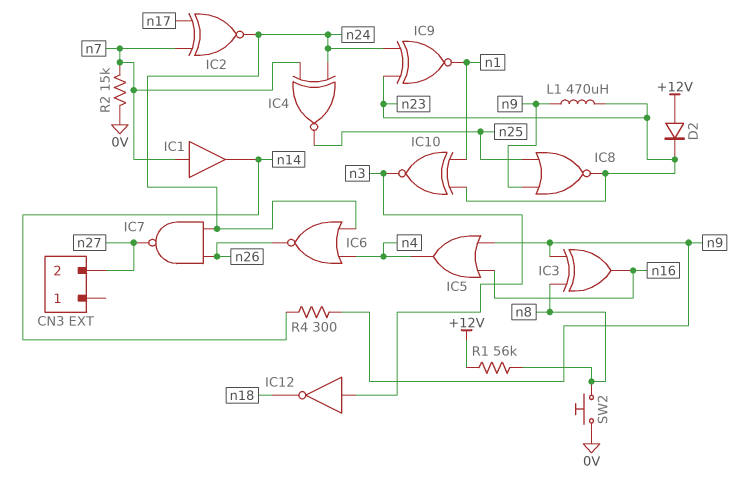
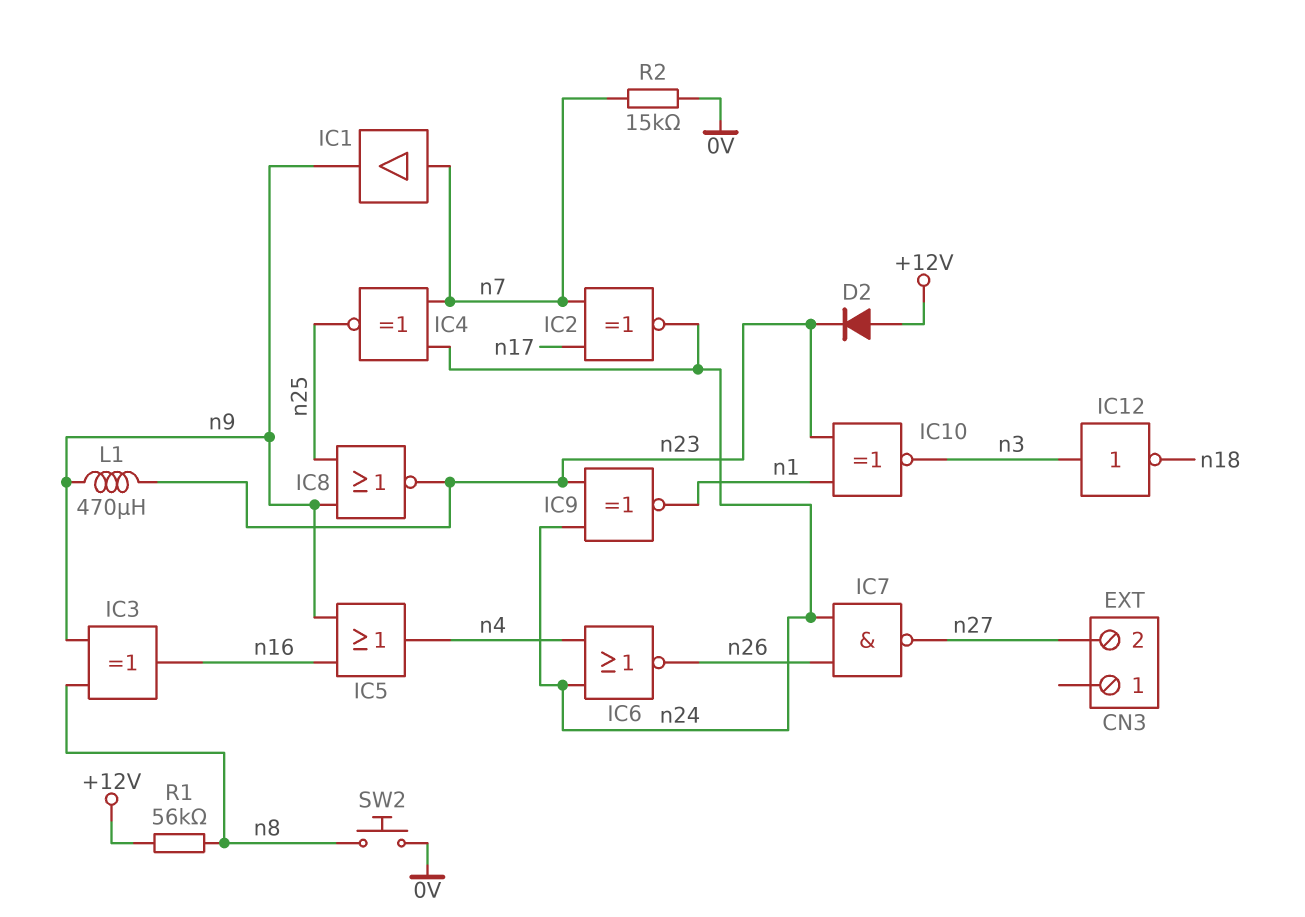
IC1: buffer (in n7, out n14) -> buffer (in n7, out n9)
R4: 300 (n9, n14) -> none

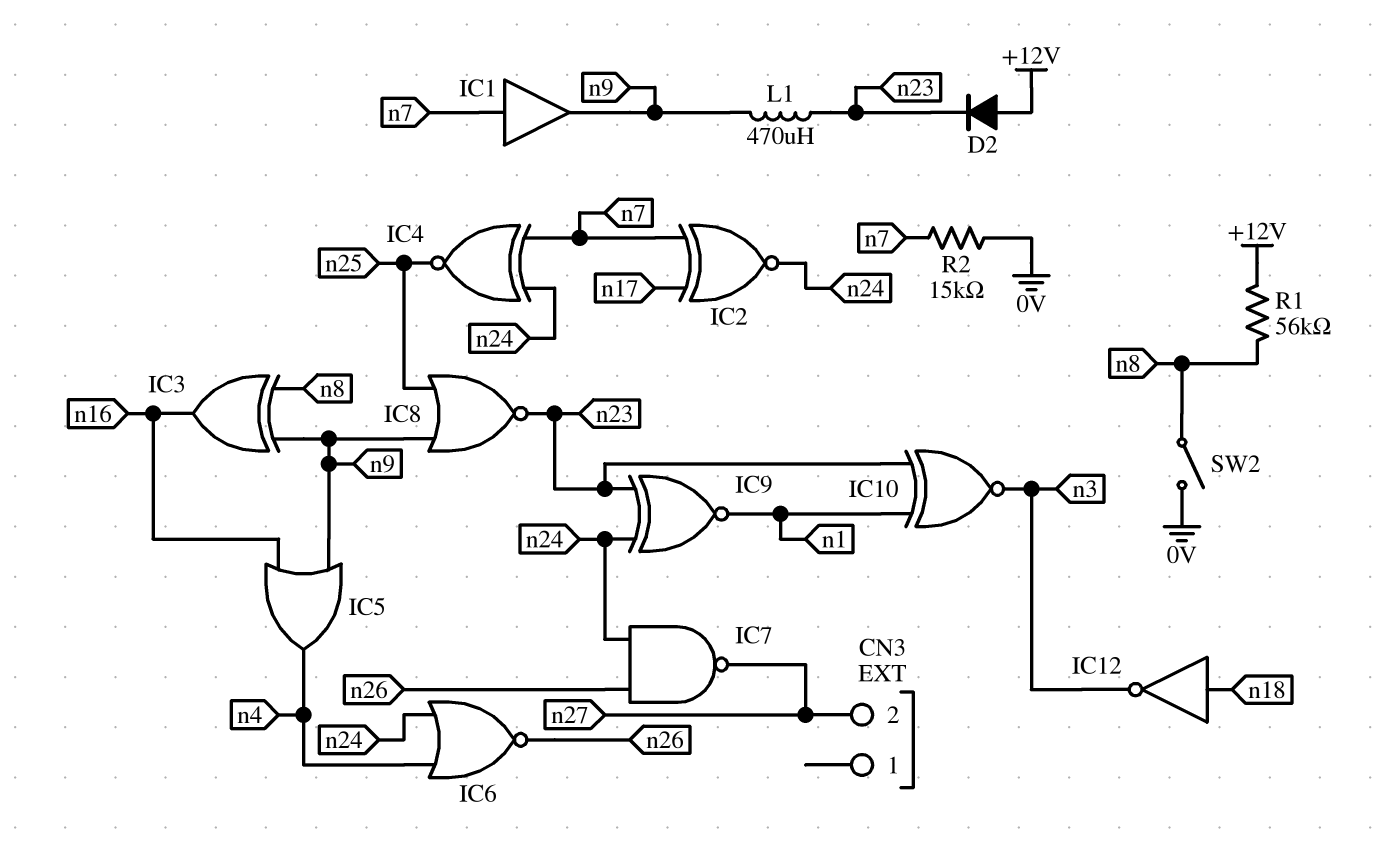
IC12: NOT (in n3, out n18) -> NOT (in n18, out n3)
SW2: button (0V, n8) -> switch (0V, n8)

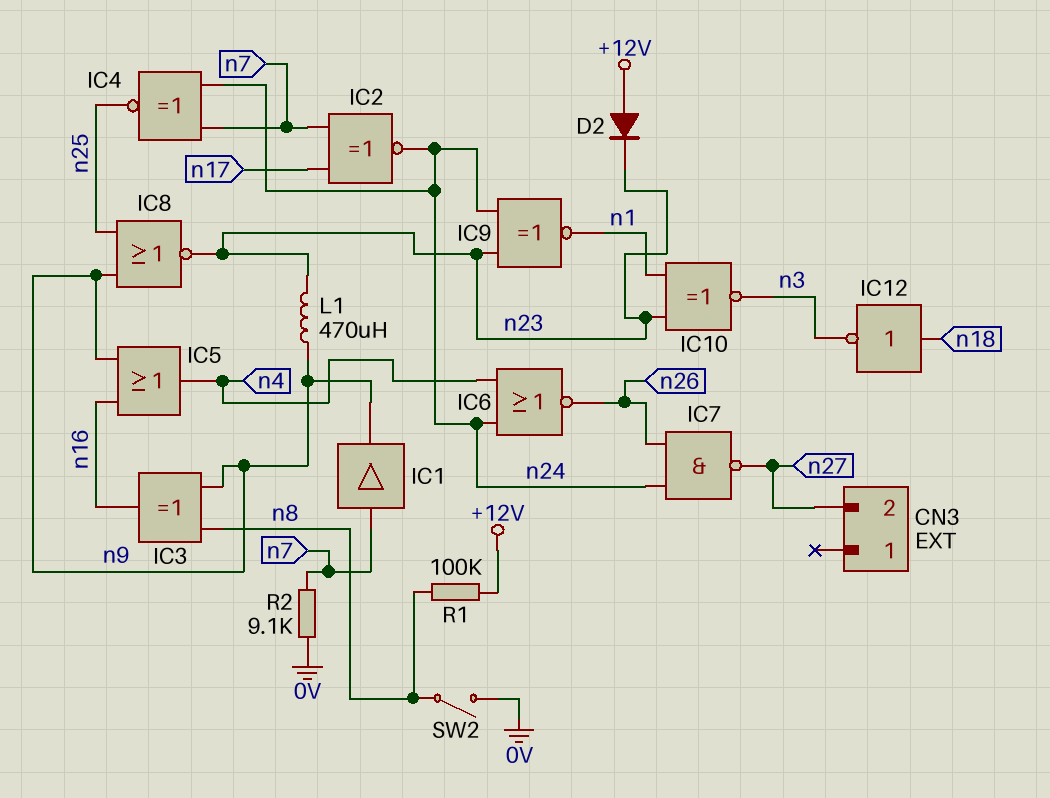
R1: 56k (+12V, n8) -> 100k (+12V, n8)
R2: 15k (0V, n7) -> 9.1k (0V, n7)

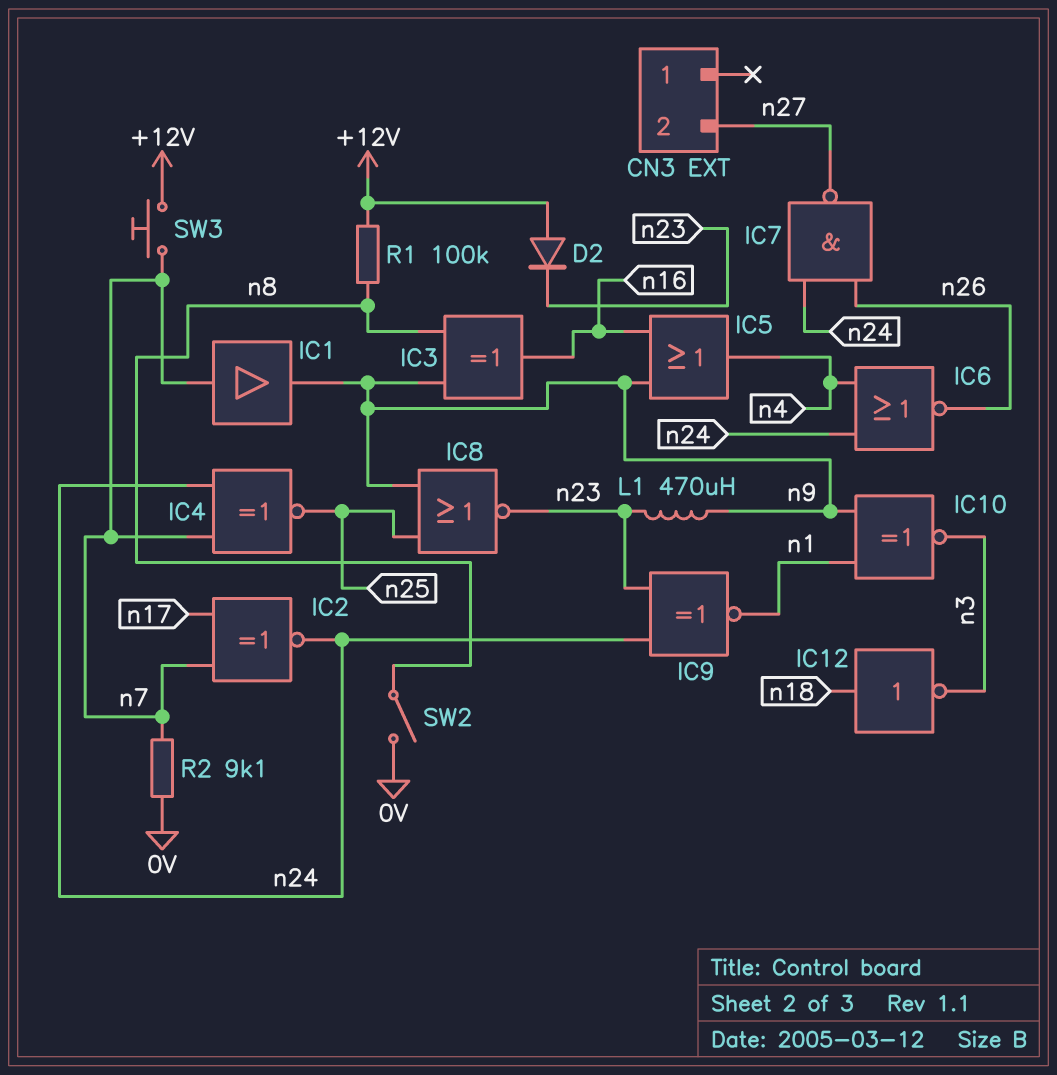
IC10: XNOR (in n1, in n23, out n3) -> XNOR (in n1, in n9, out n3)
SW3: none -> button (+12V, n7)

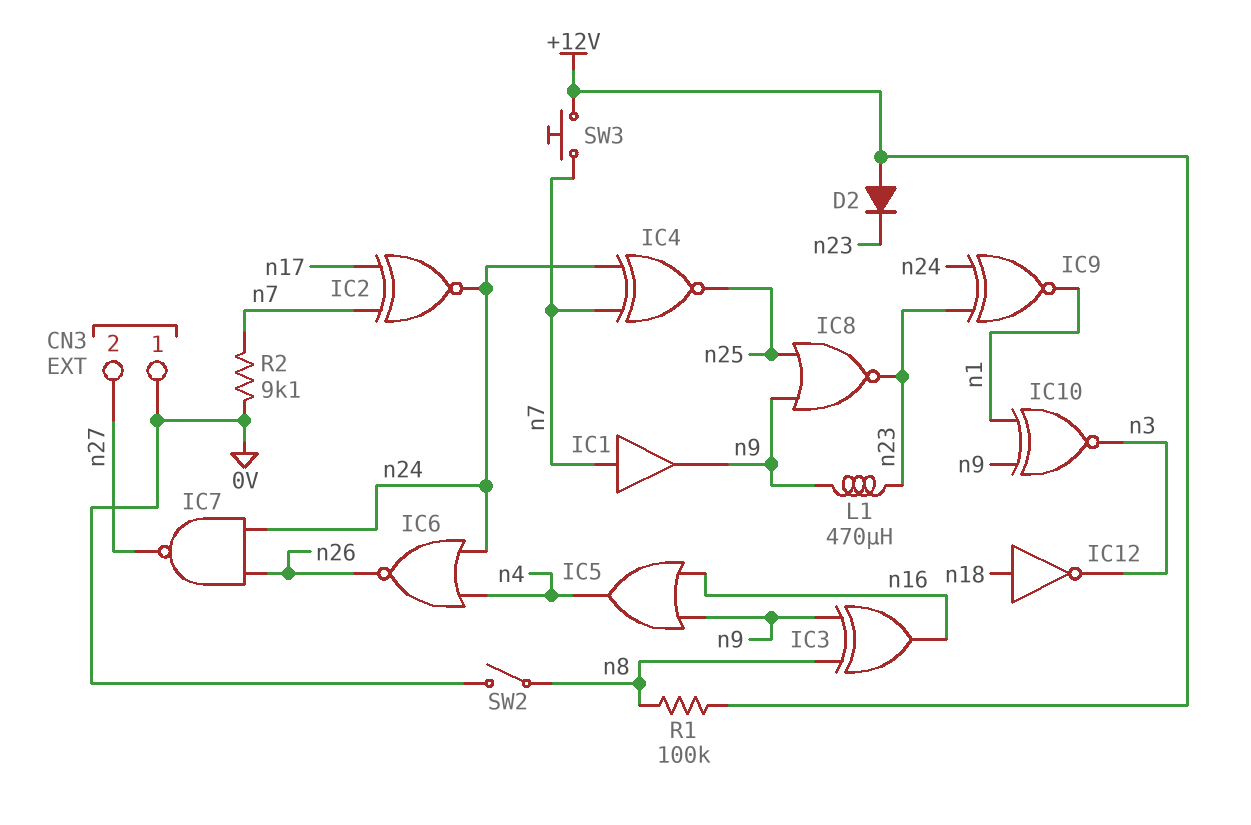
CN3 pin 1: none -> 0V

